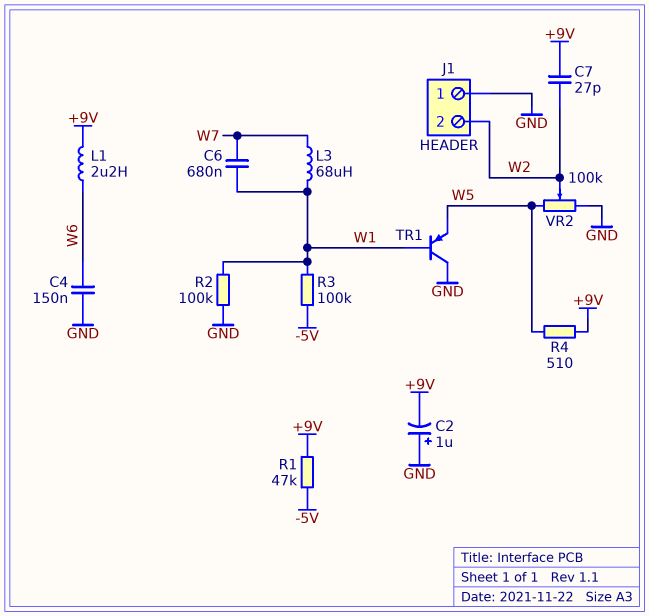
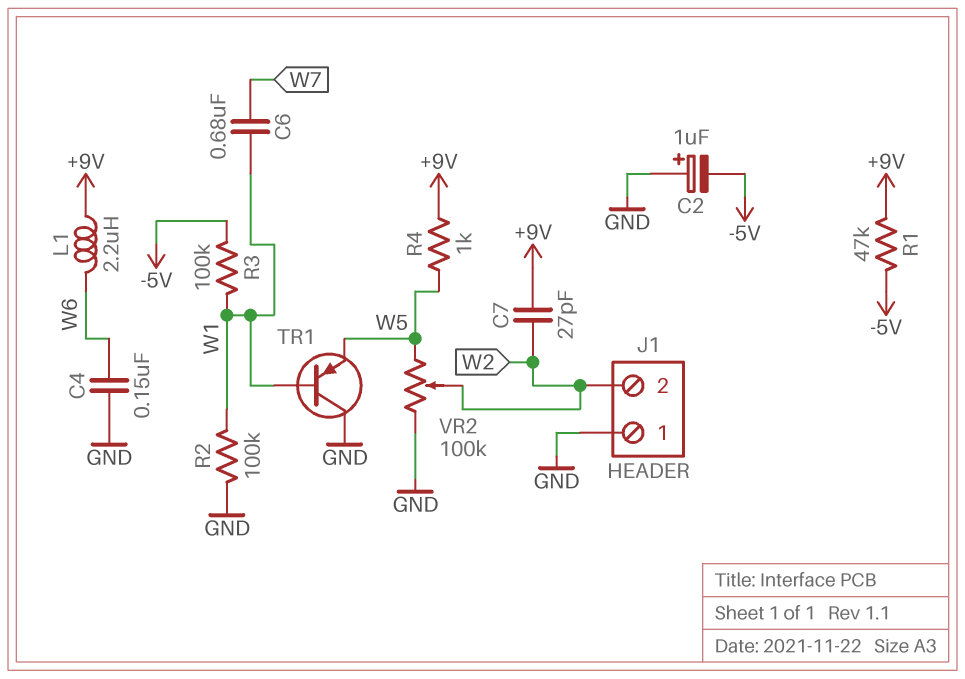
C2: 1uF (plus GND, minus +9V) -> 1uF (plus GND, minus -5V)
L3: 68uH (W1, W7) -> none
R4: 510 (+9V, W5) -> 1k (+9V, W5)

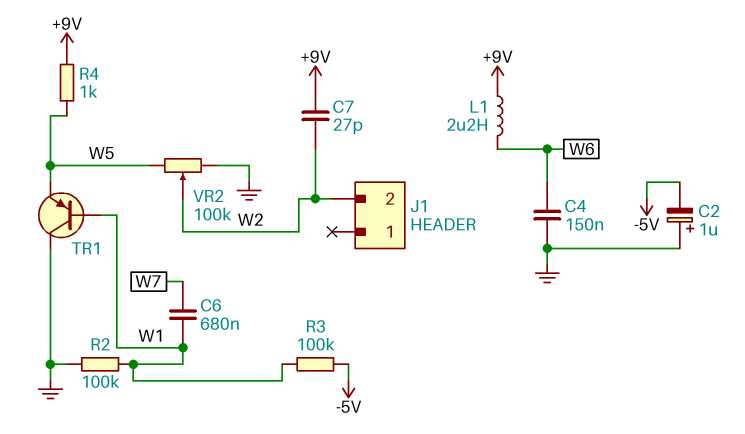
J1 pin 1: GND -> none
R1: 47k (+9V, -5V) -> none

